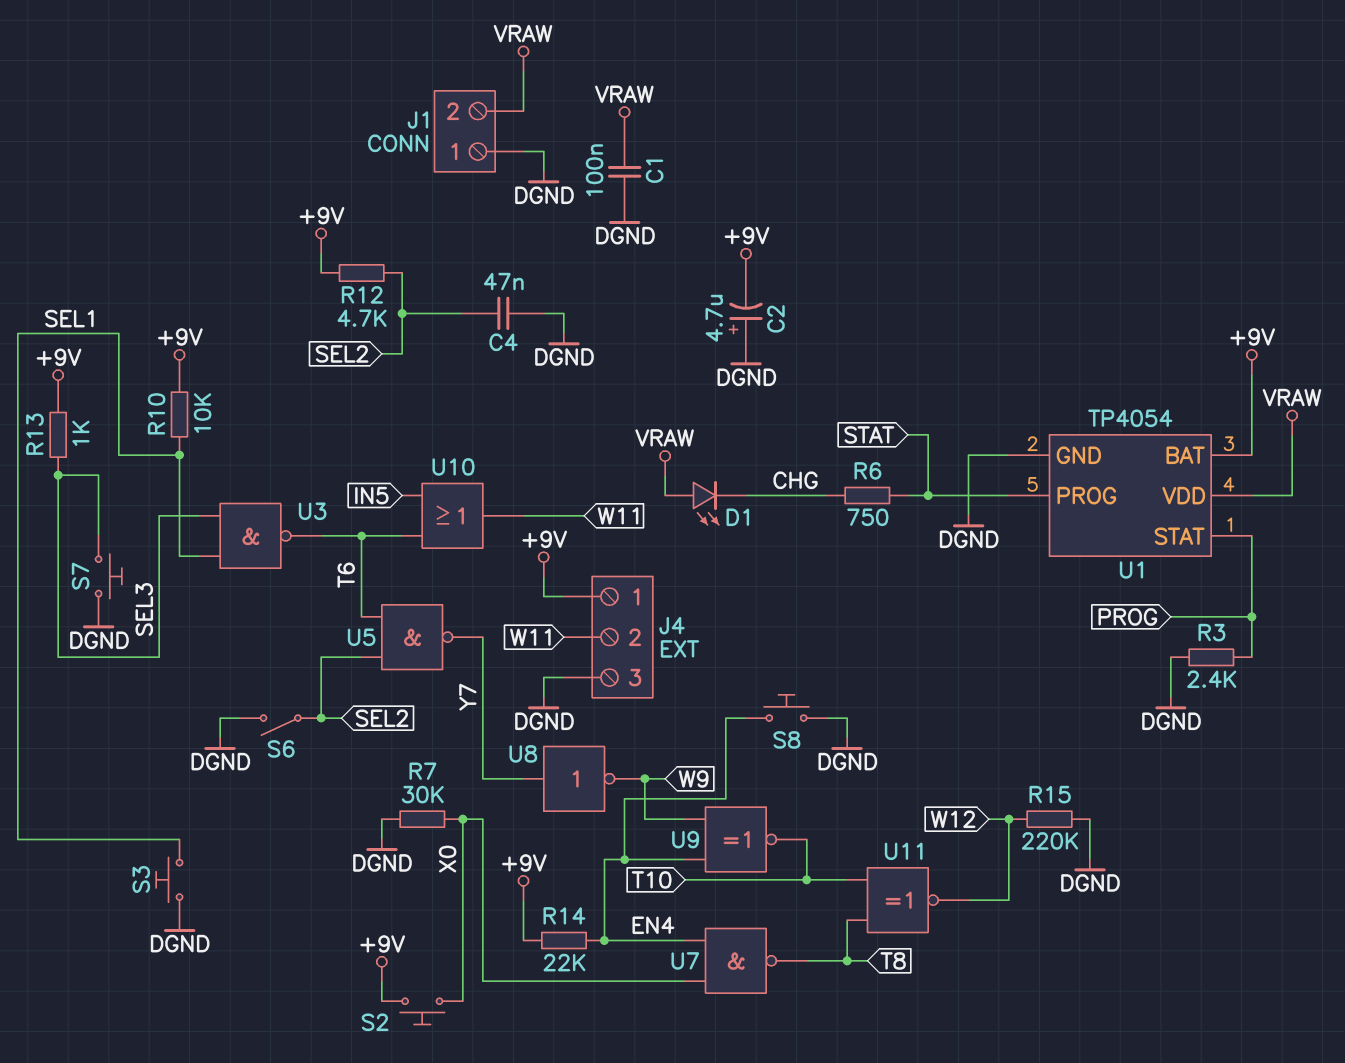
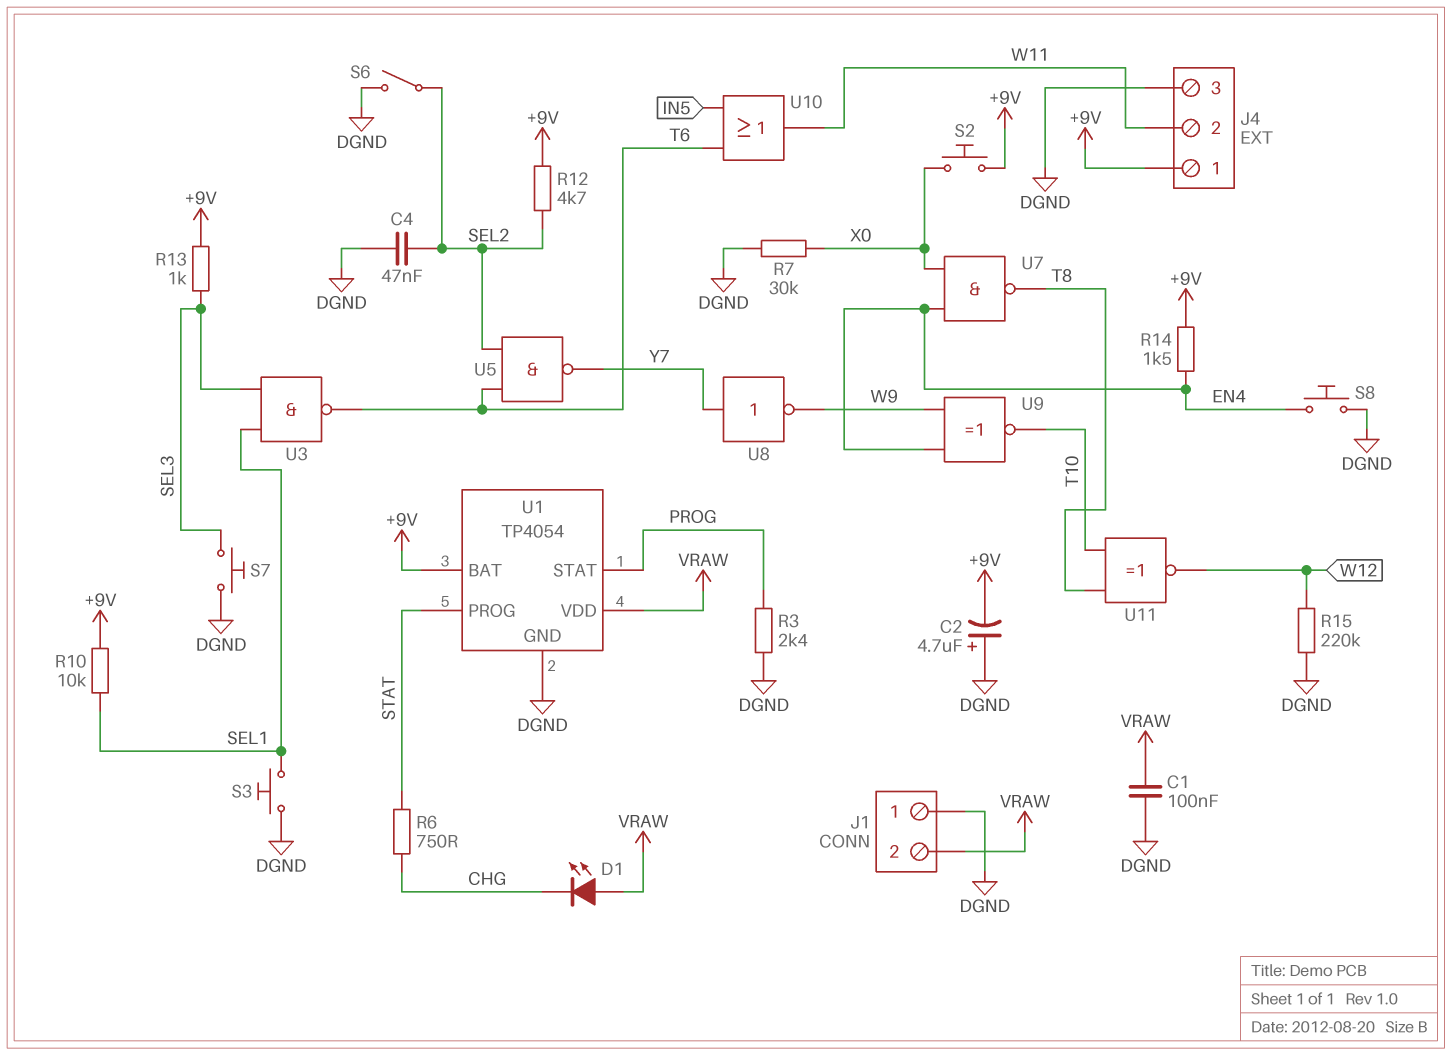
R14: 22k (+9V, EN4) -> 1.5k (+9V, EN4)

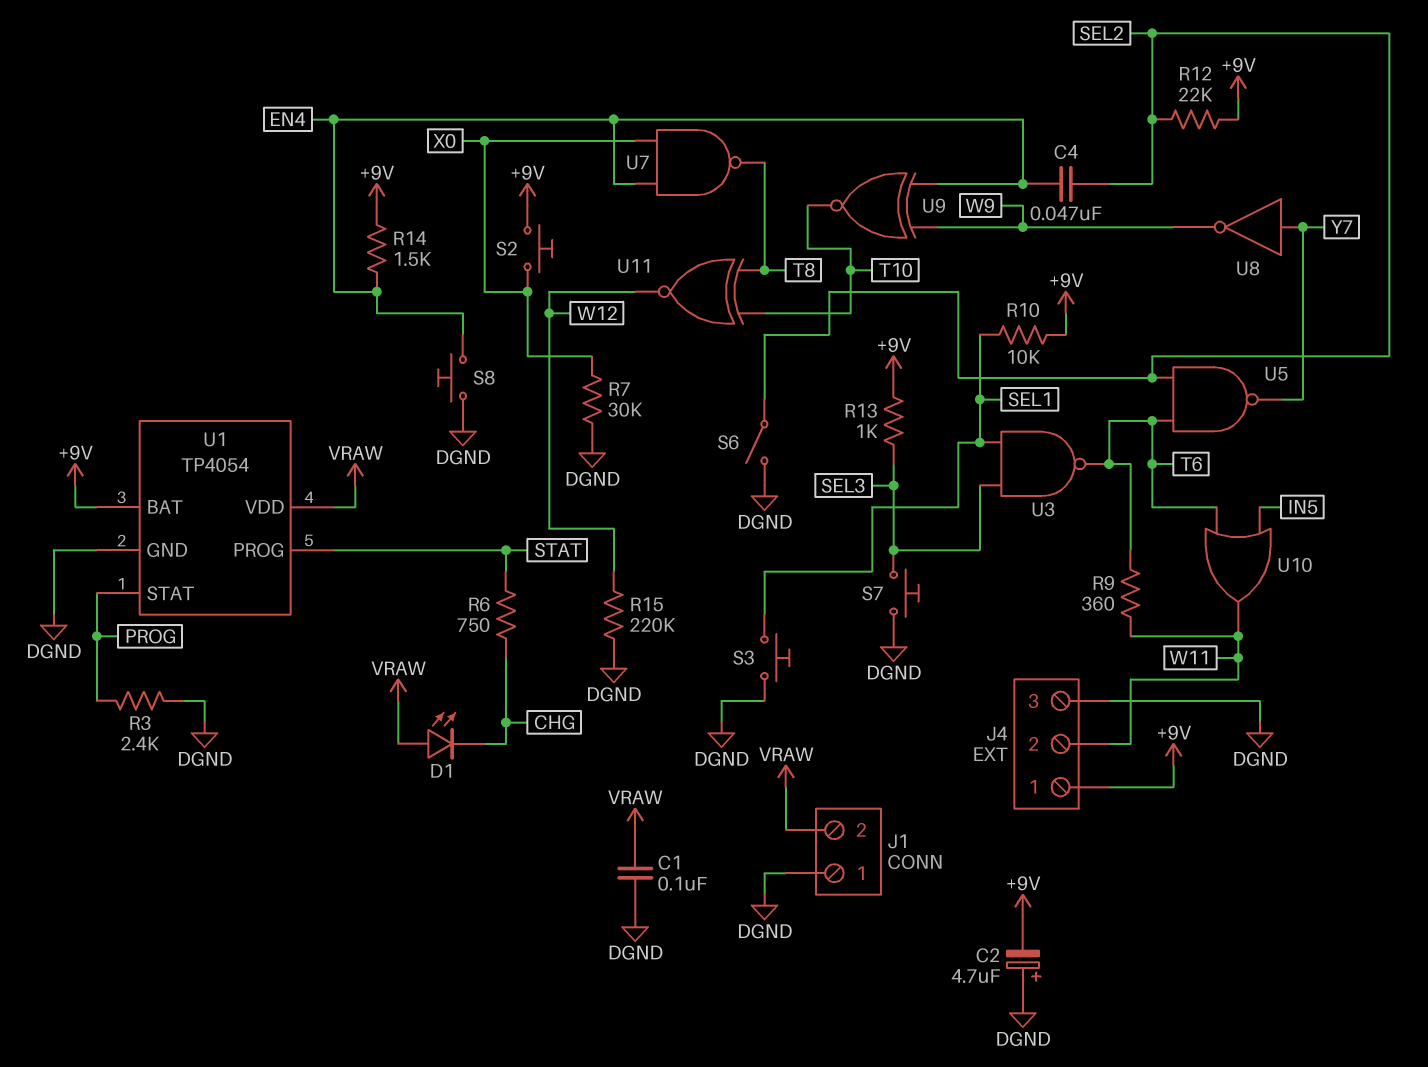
C4: 47nF (DGND, SEL2) -> 47nF (EN4, SEL2)
R9: none -> 360 (T6, W11)
R12: 4.7k (+9V, SEL2) -> 22k (+9V, SEL2)

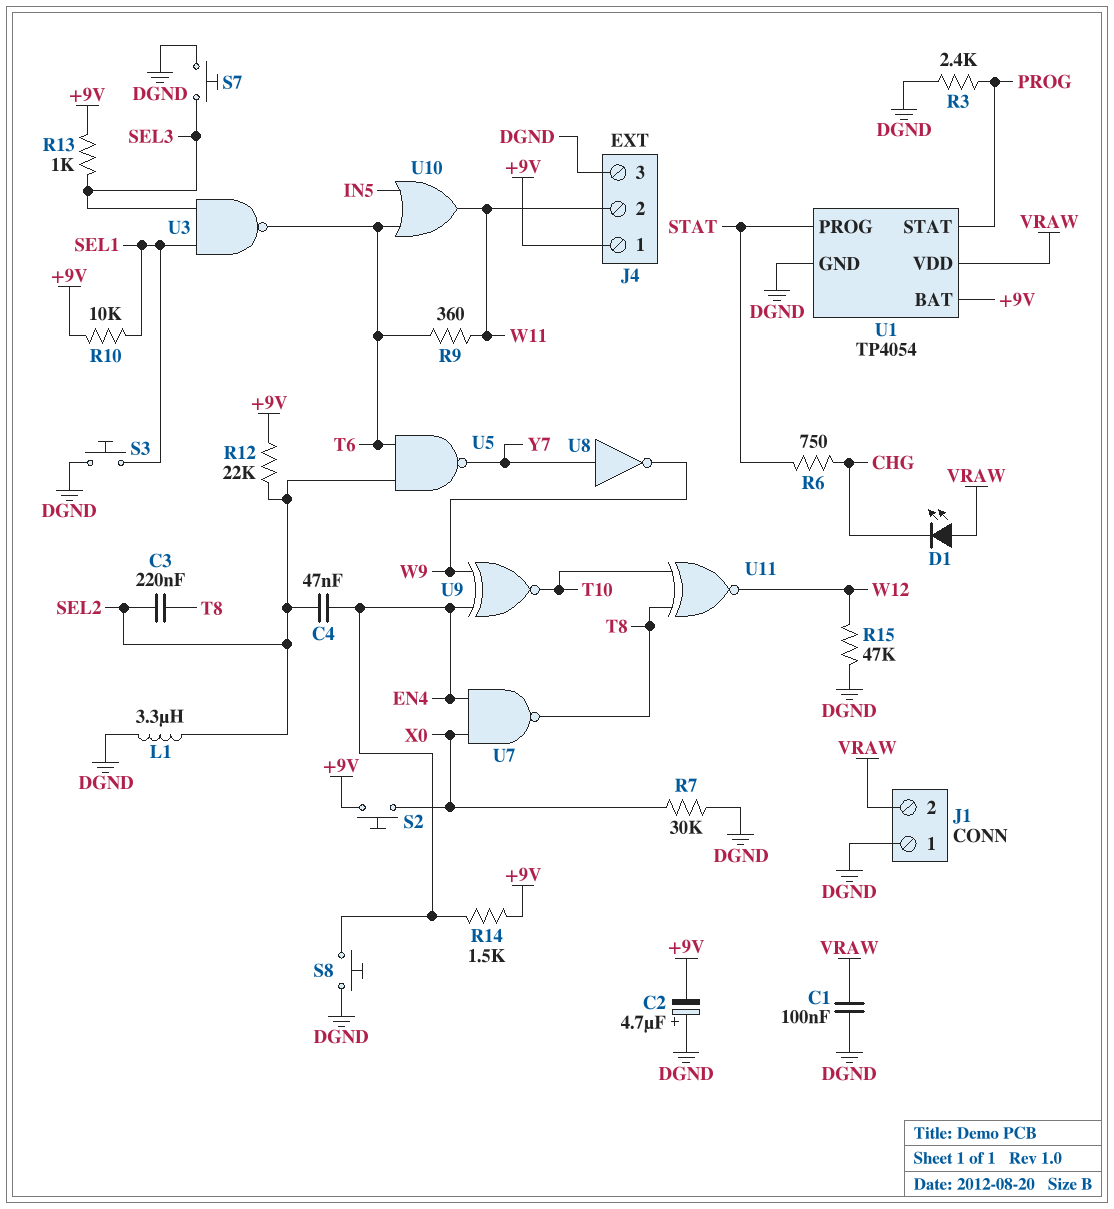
C3: none -> 220nF (SEL2, T8)
L1: none -> 3.3uH (DGND, SEL2)
R15: 220k (DGND, W12) -> 47k (DGND, W12)
S6: switch (DGND, SEL2) -> none

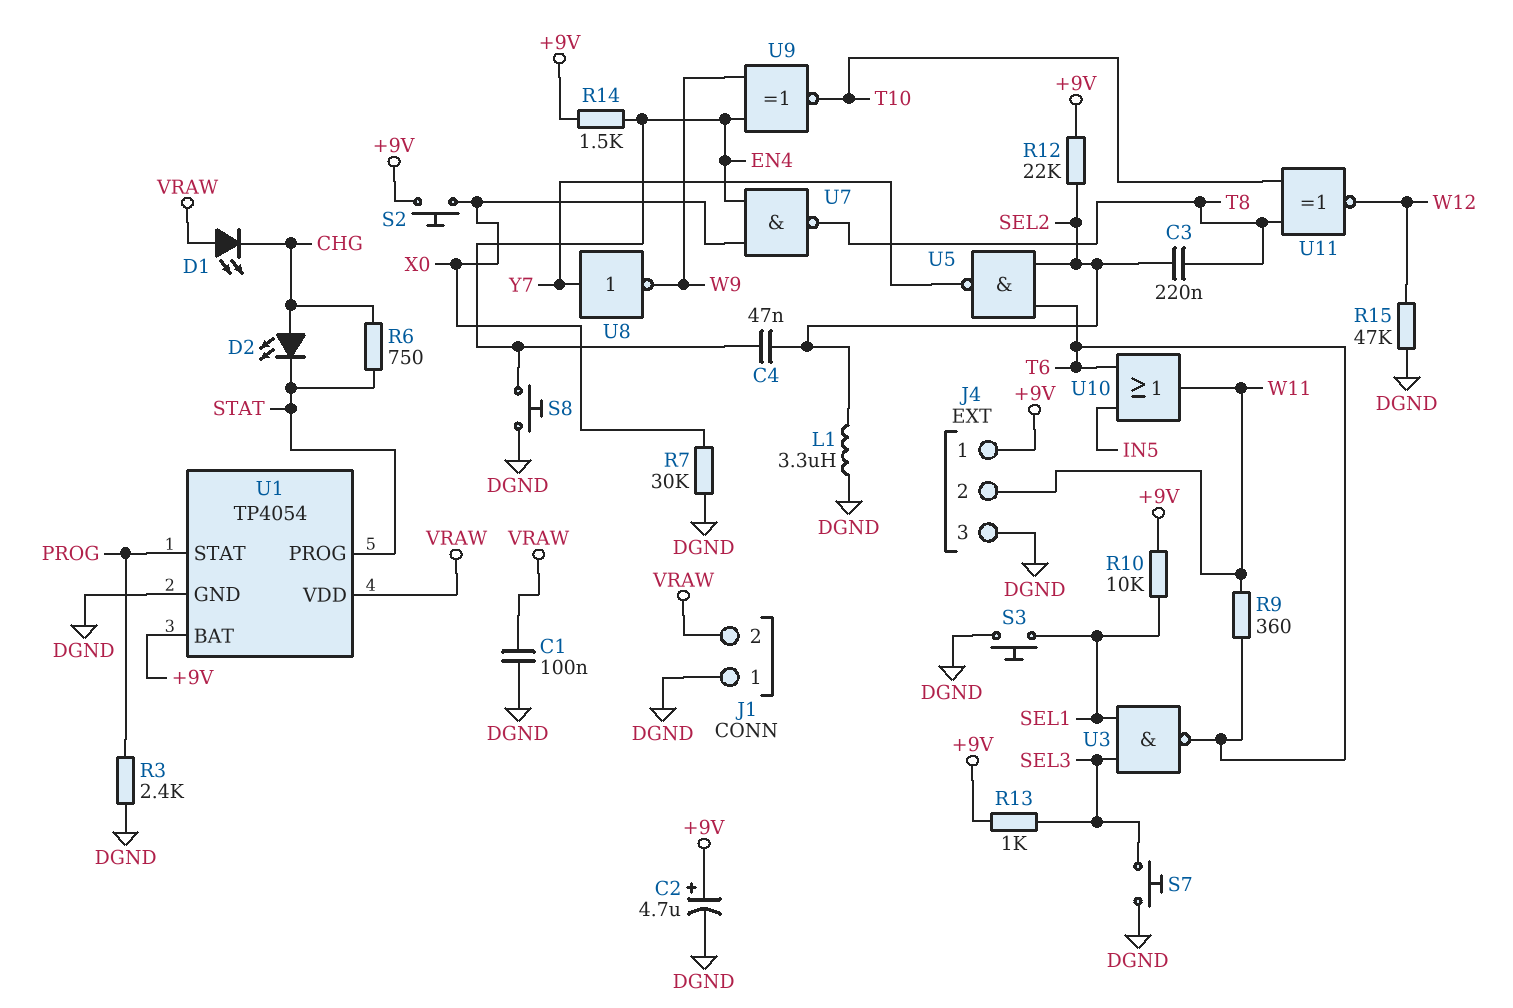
C2: 4.7uF (plus DGND, minus +9V) -> 4.7uF (plus +9V, minus DGND)
D2: none -> LED (A CHG, K STAT)

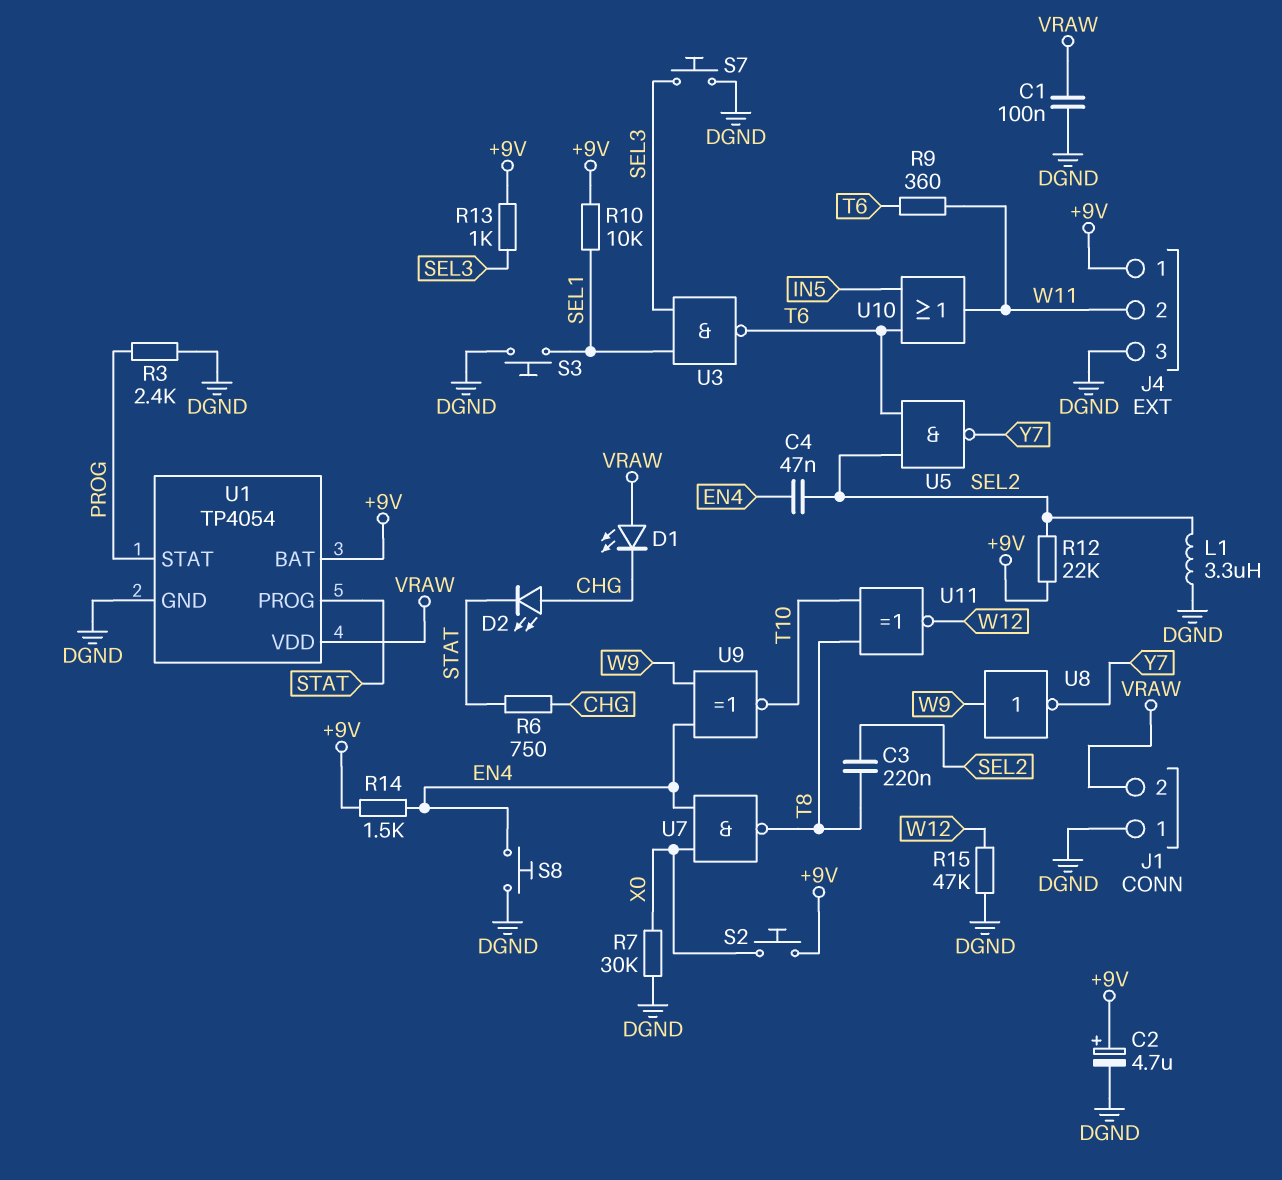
U8: NOT (in Y7, out W9) -> NOT (in W9, out Y7)

